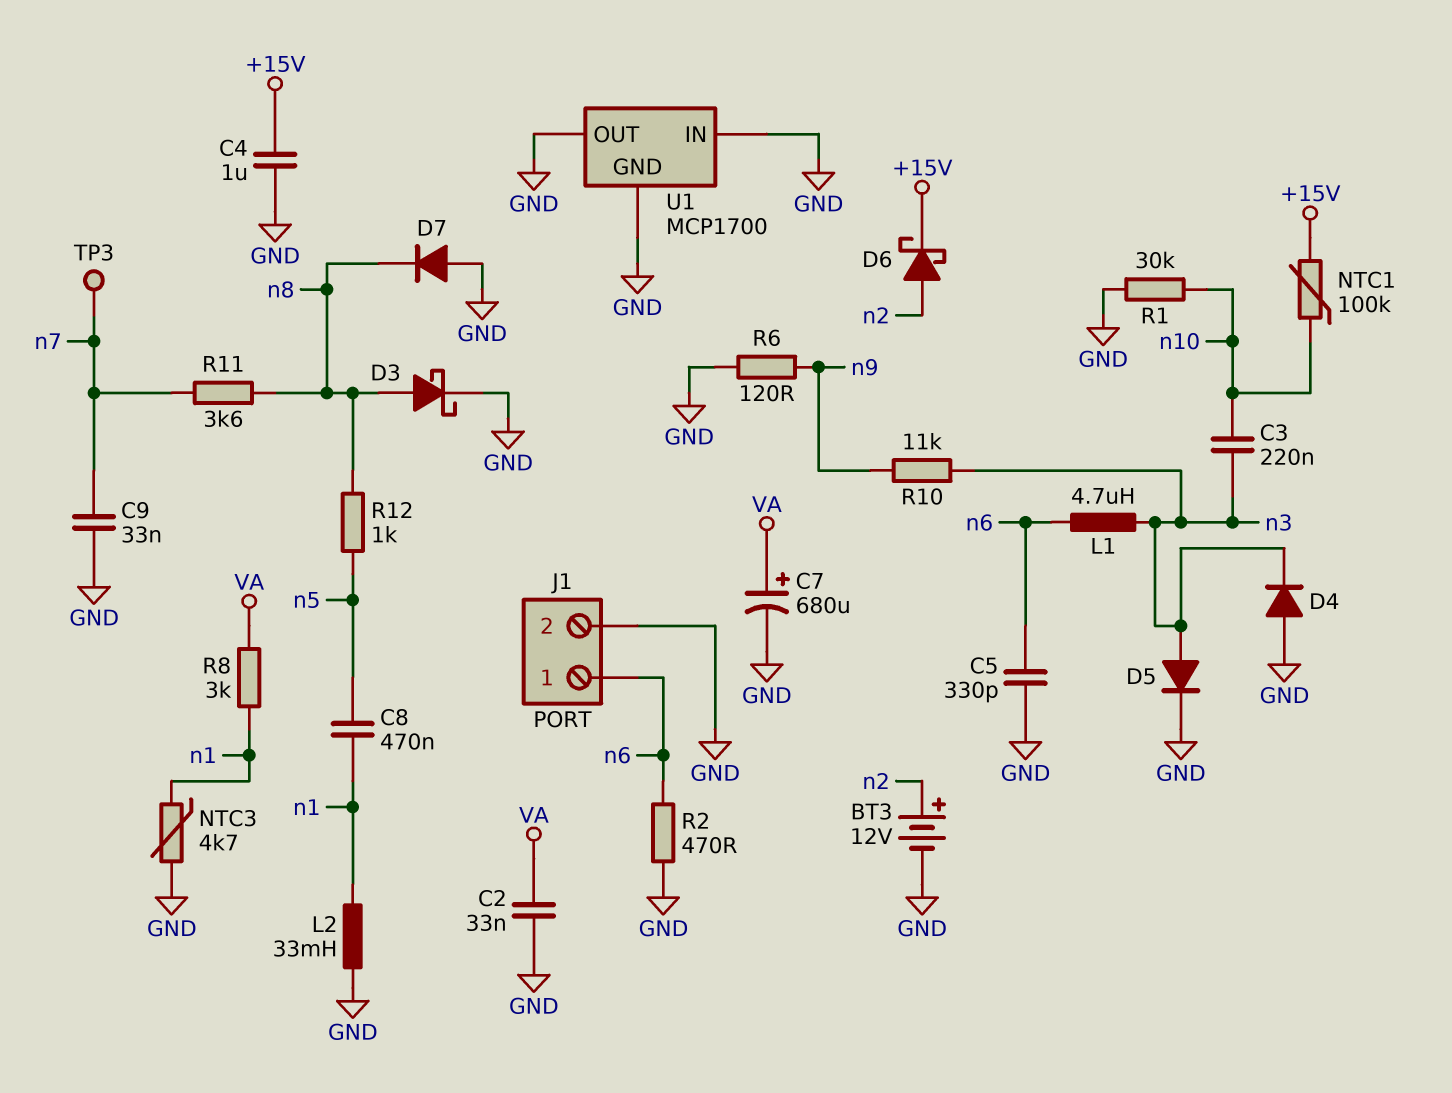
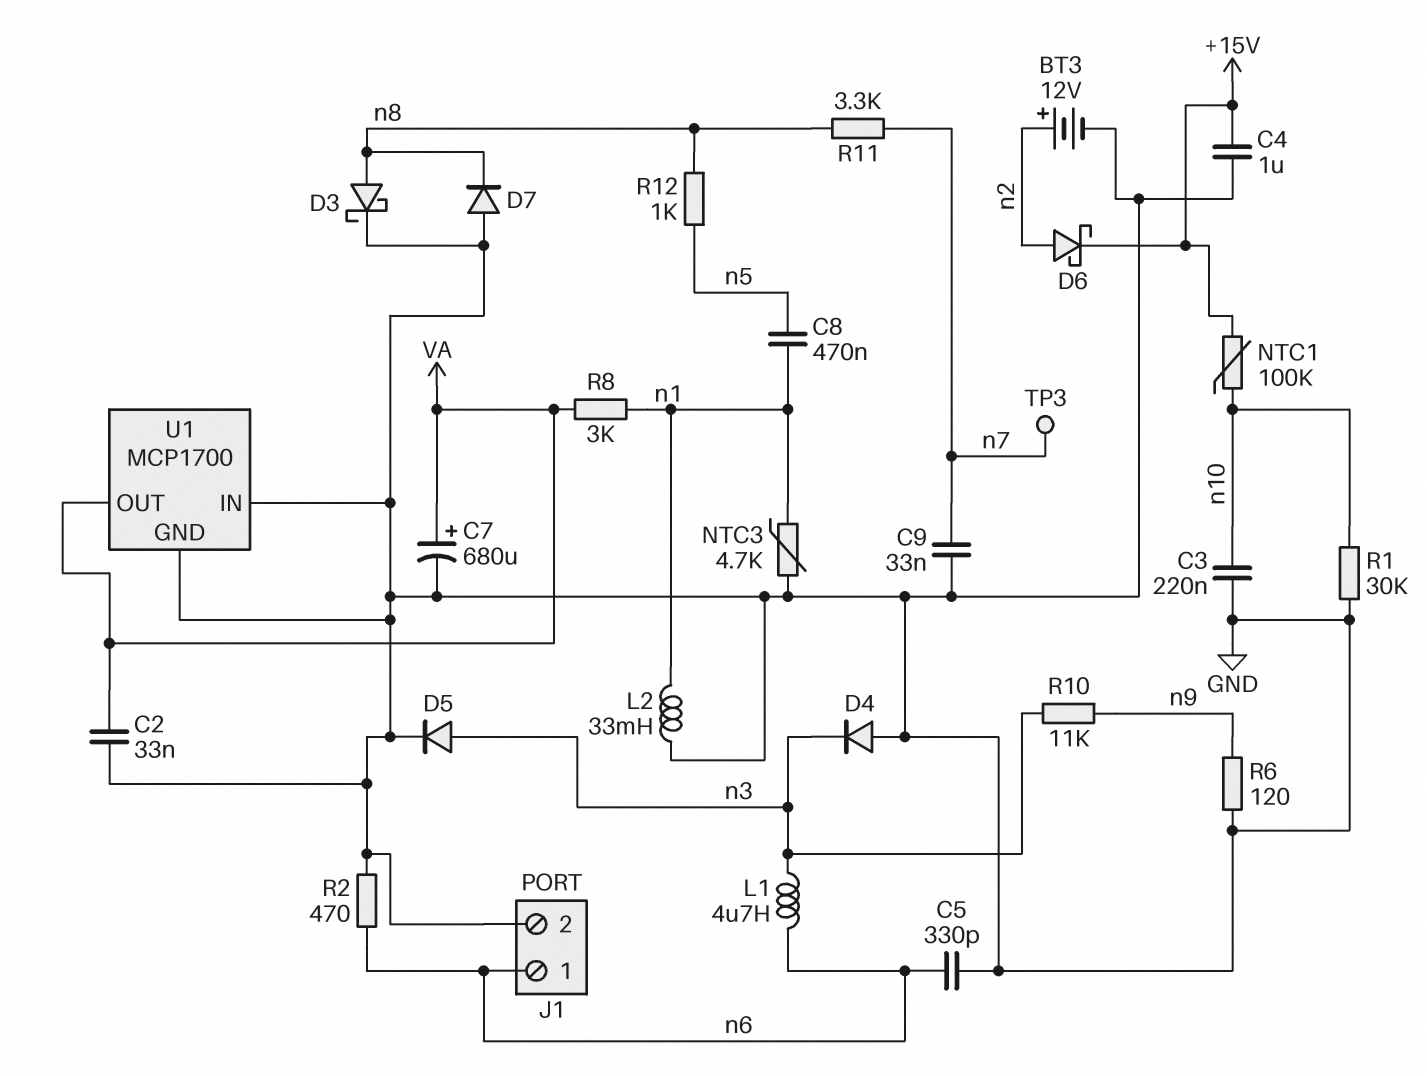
C3: 220nF (n3, n10) -> 220nF (GND, n10)
R11: 3.6k (n7, n8) -> 3.3k (n7, n8)
U1 pin OUT: GND -> VA

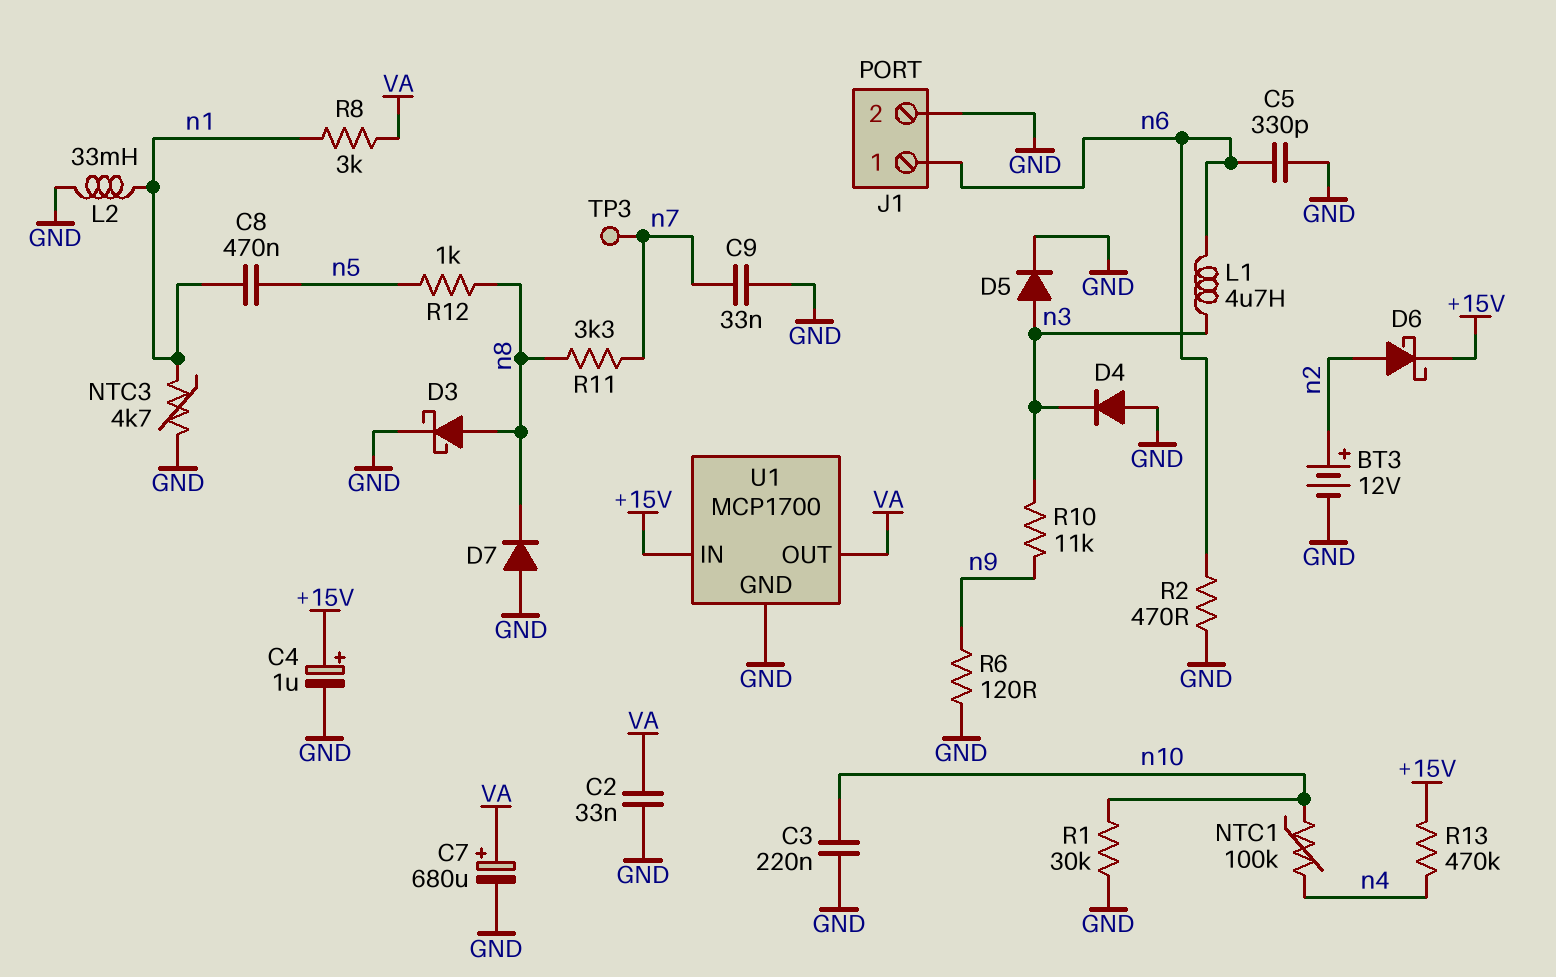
C4: 1uF (+15V, GND) -> 1uF (plus +15V, minus GND)
NTC1: 100k (+15V, n10) -> 100k (n4, n10)
R13: none -> 470k (+15V, n4)
U1 pin IN: GND -> +15V

